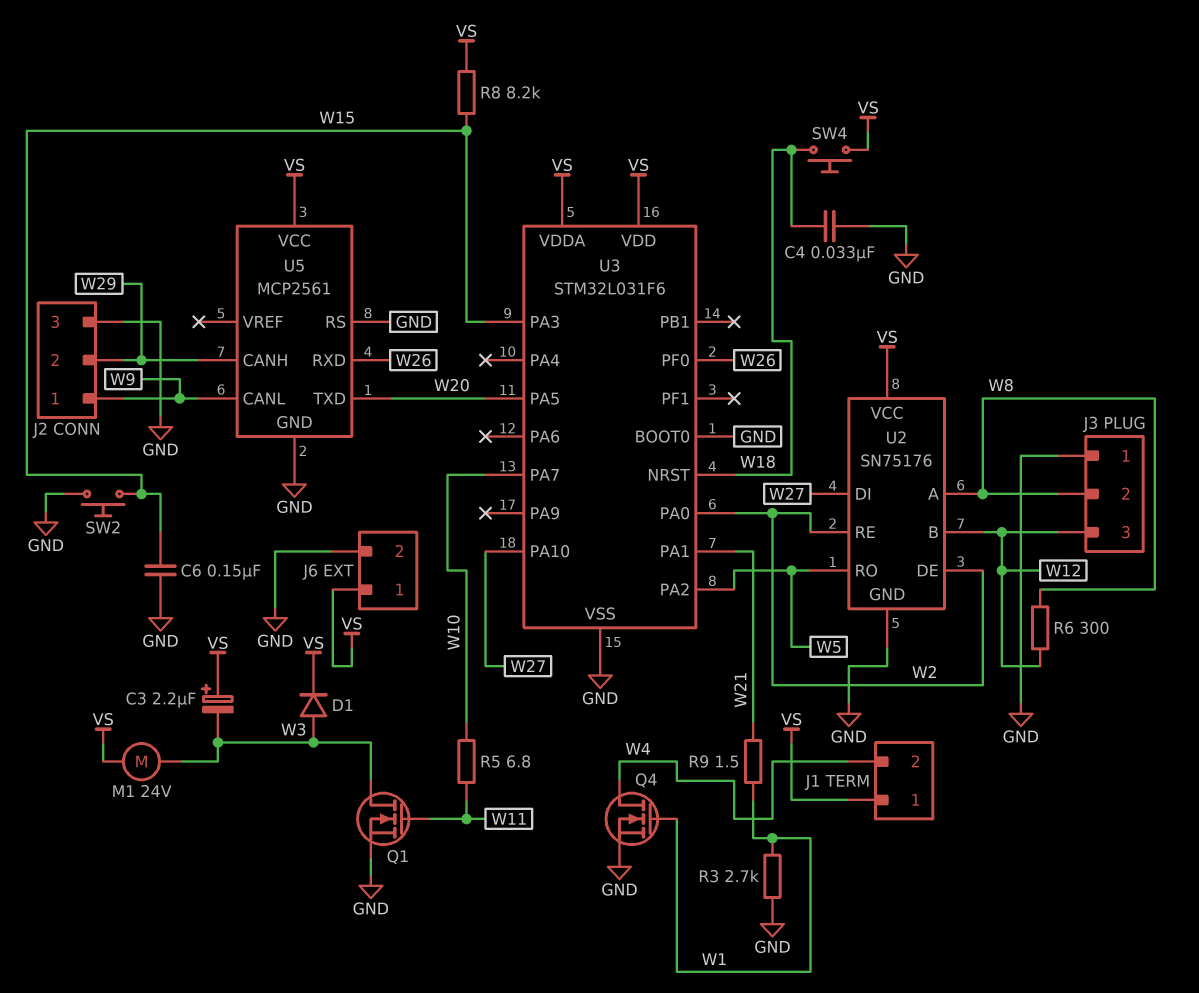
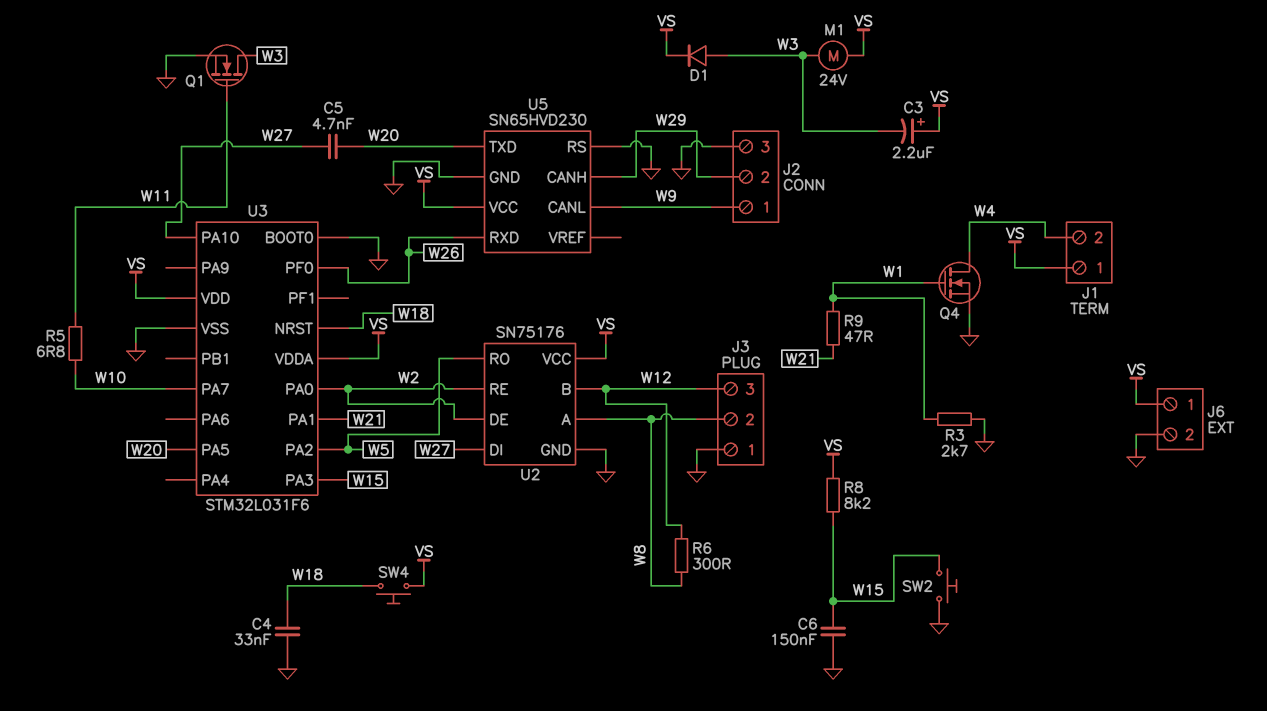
C5: none -> 4.7nF (W20, W27)
R9: 1.5 (W1, W21) -> 47 (W1, W21)
U5: MCP2561 -> SN65HVD230

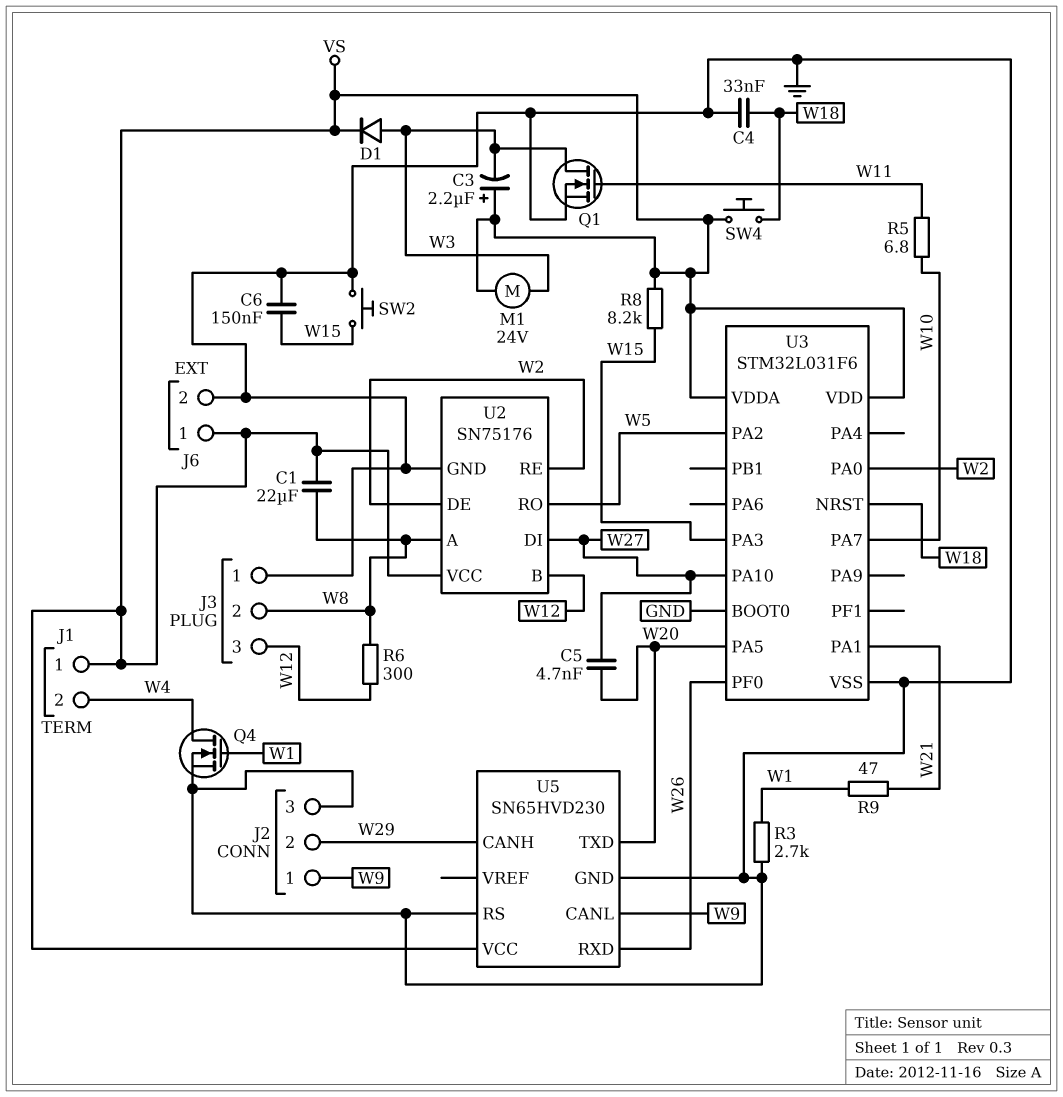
C1: none -> 22uF (VS, W8)

